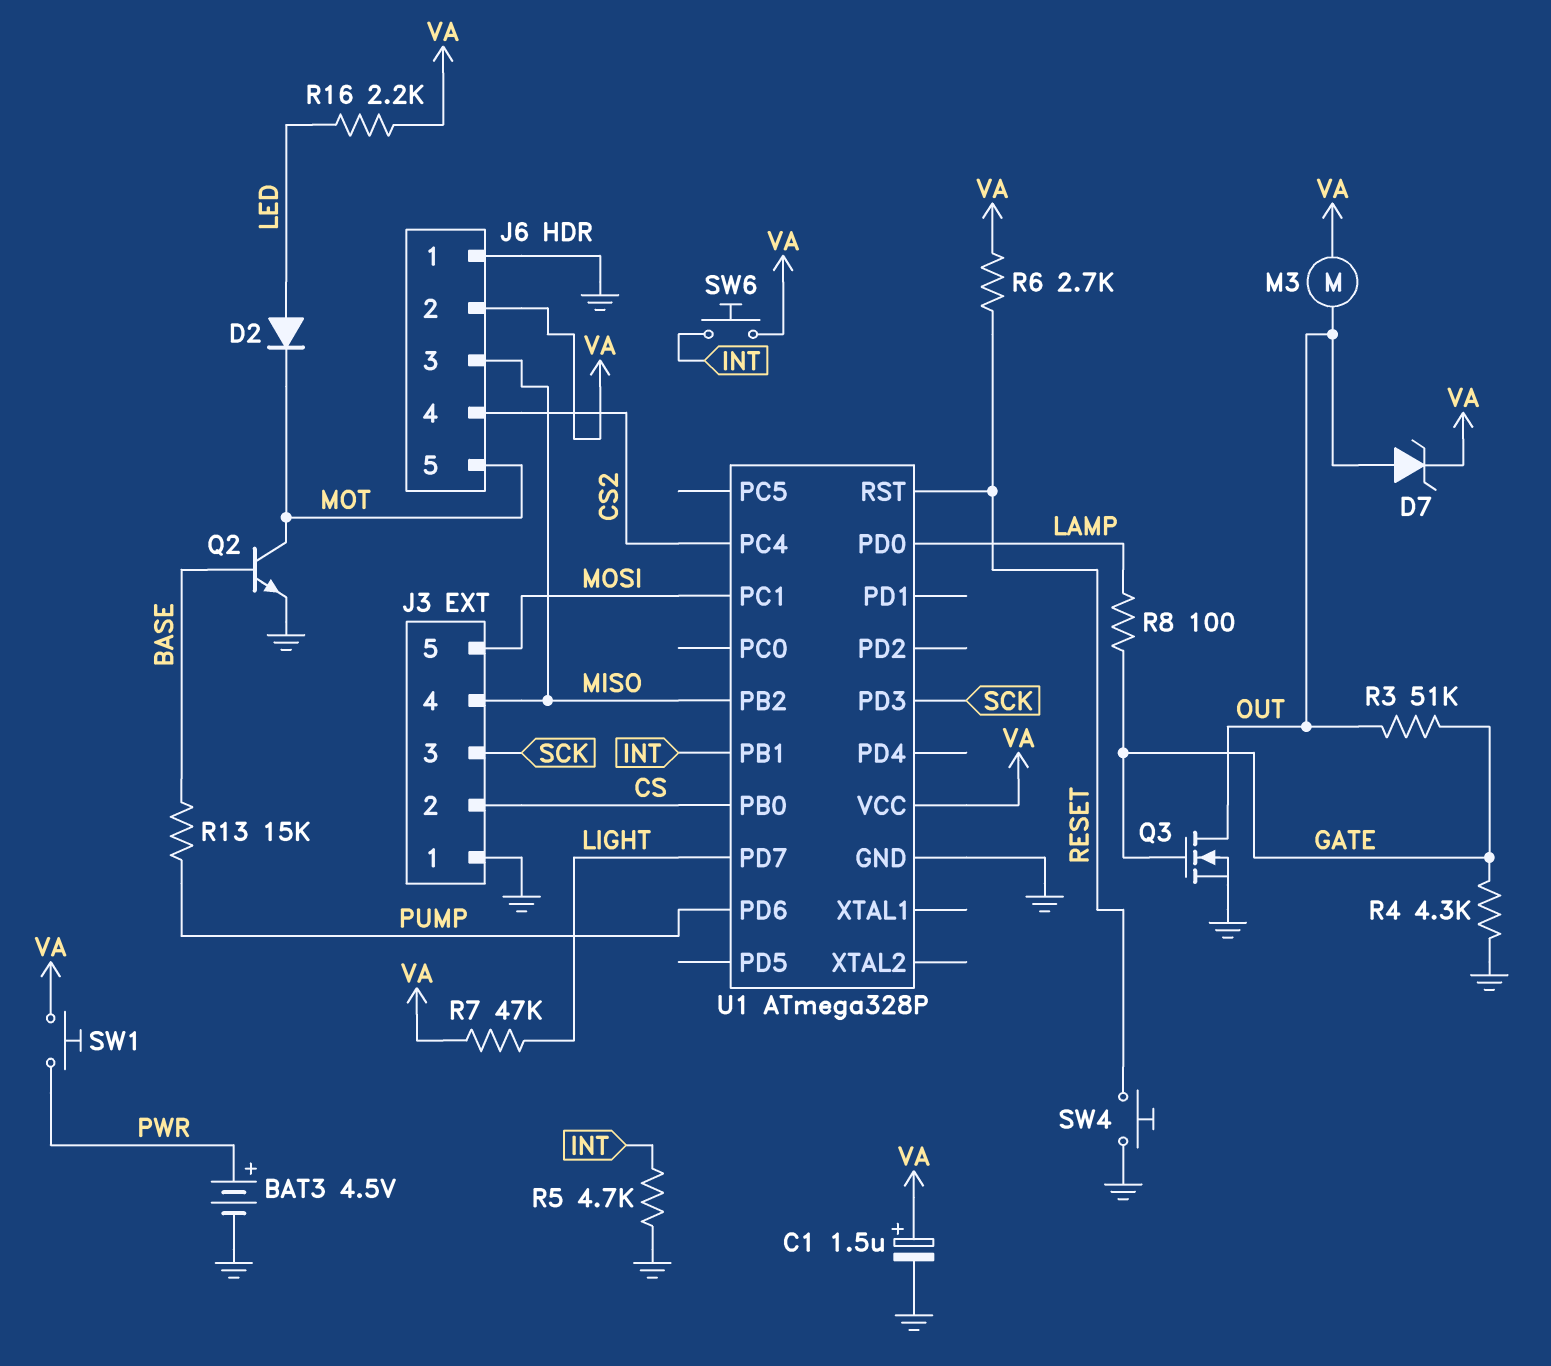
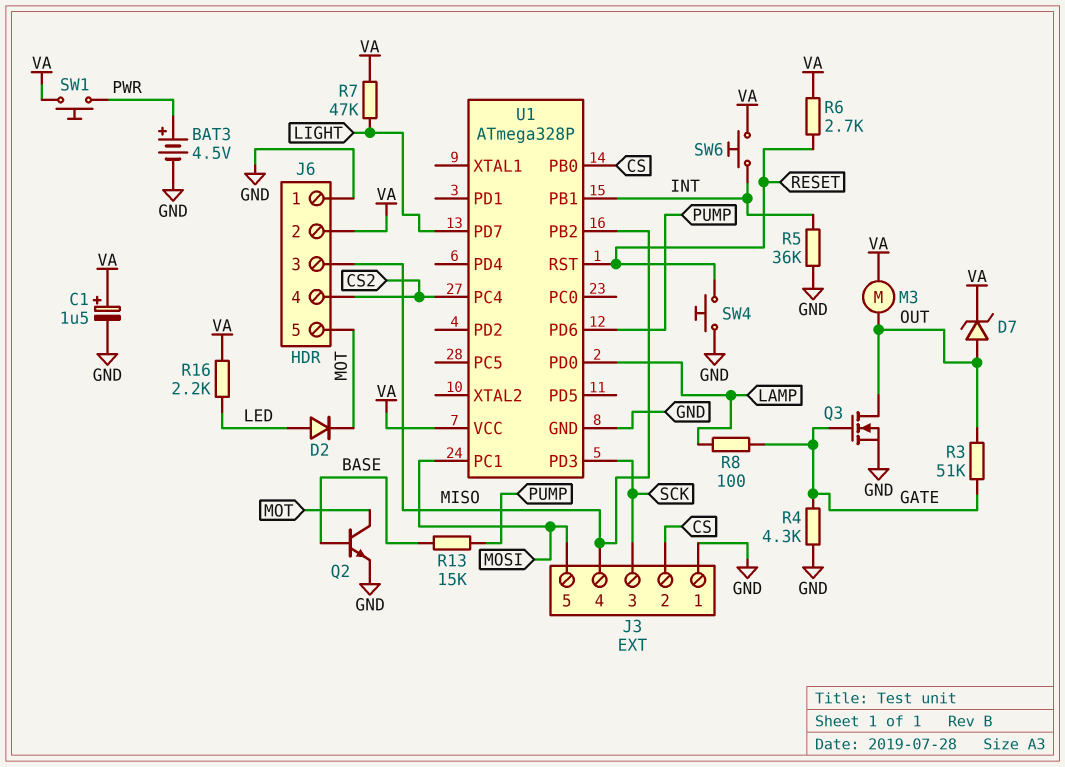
R5: 4.7k (GND, INT) -> 36k (GND, INT)

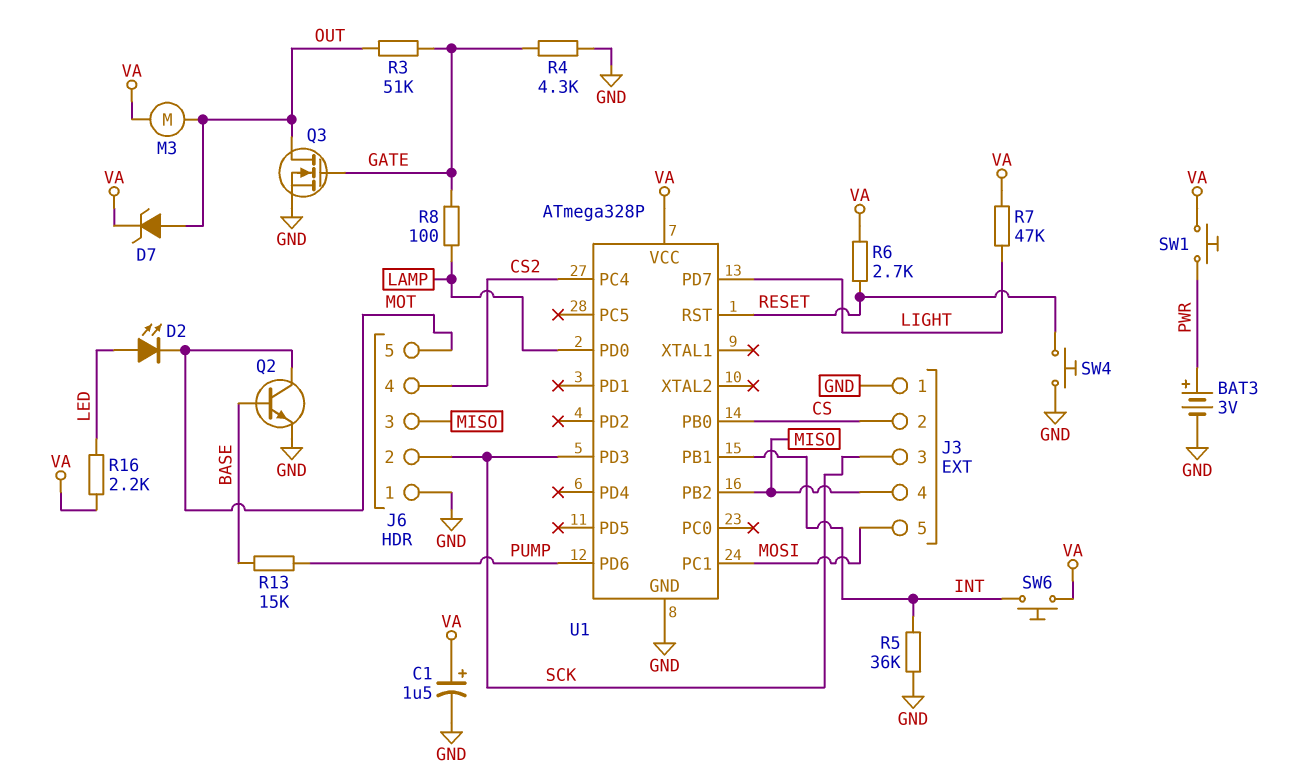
BAT3: 4.5V (plus PWR, minus GND) -> 3V (plus PWR, minus GND)
D2: diode (A LED, K MOT) -> LED (A LED, K MOT)
J6 pin 2: VA -> SCK

